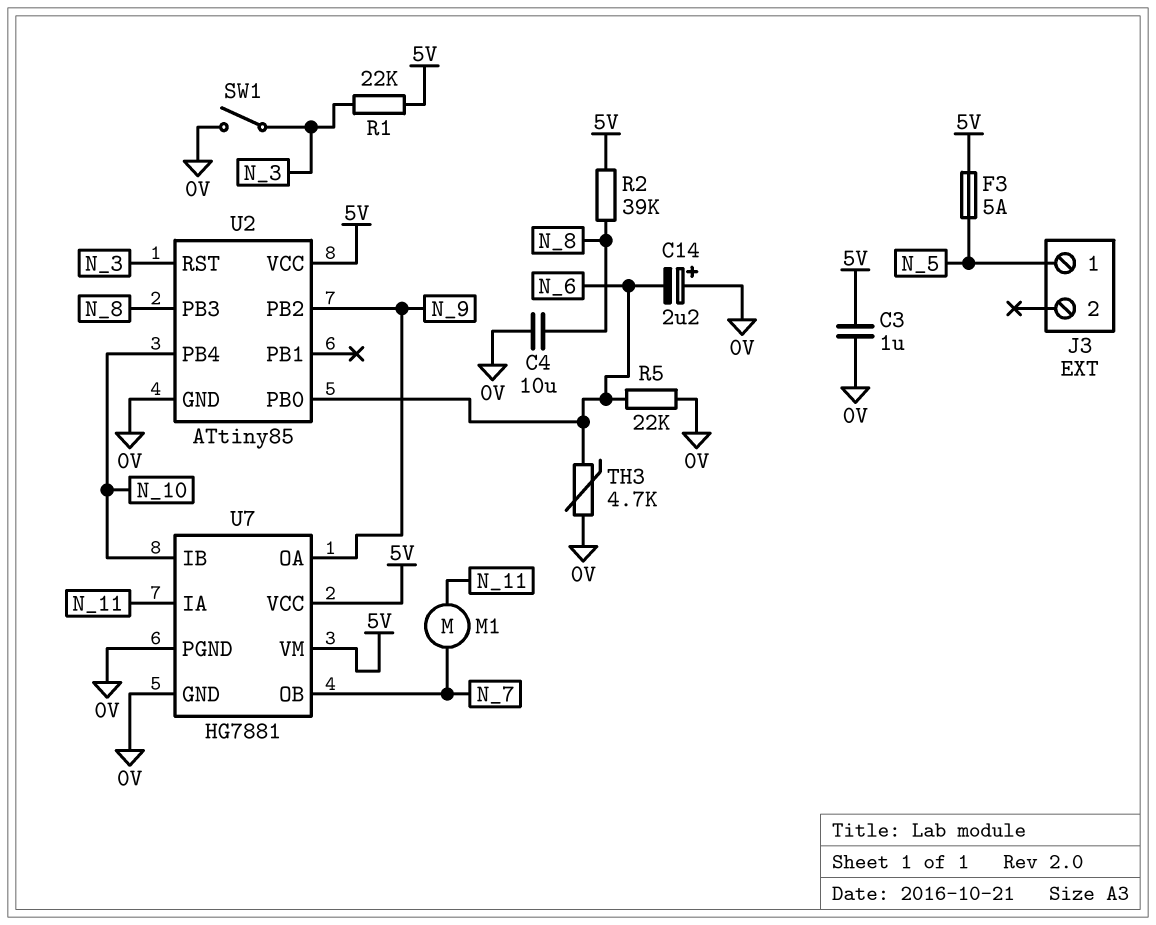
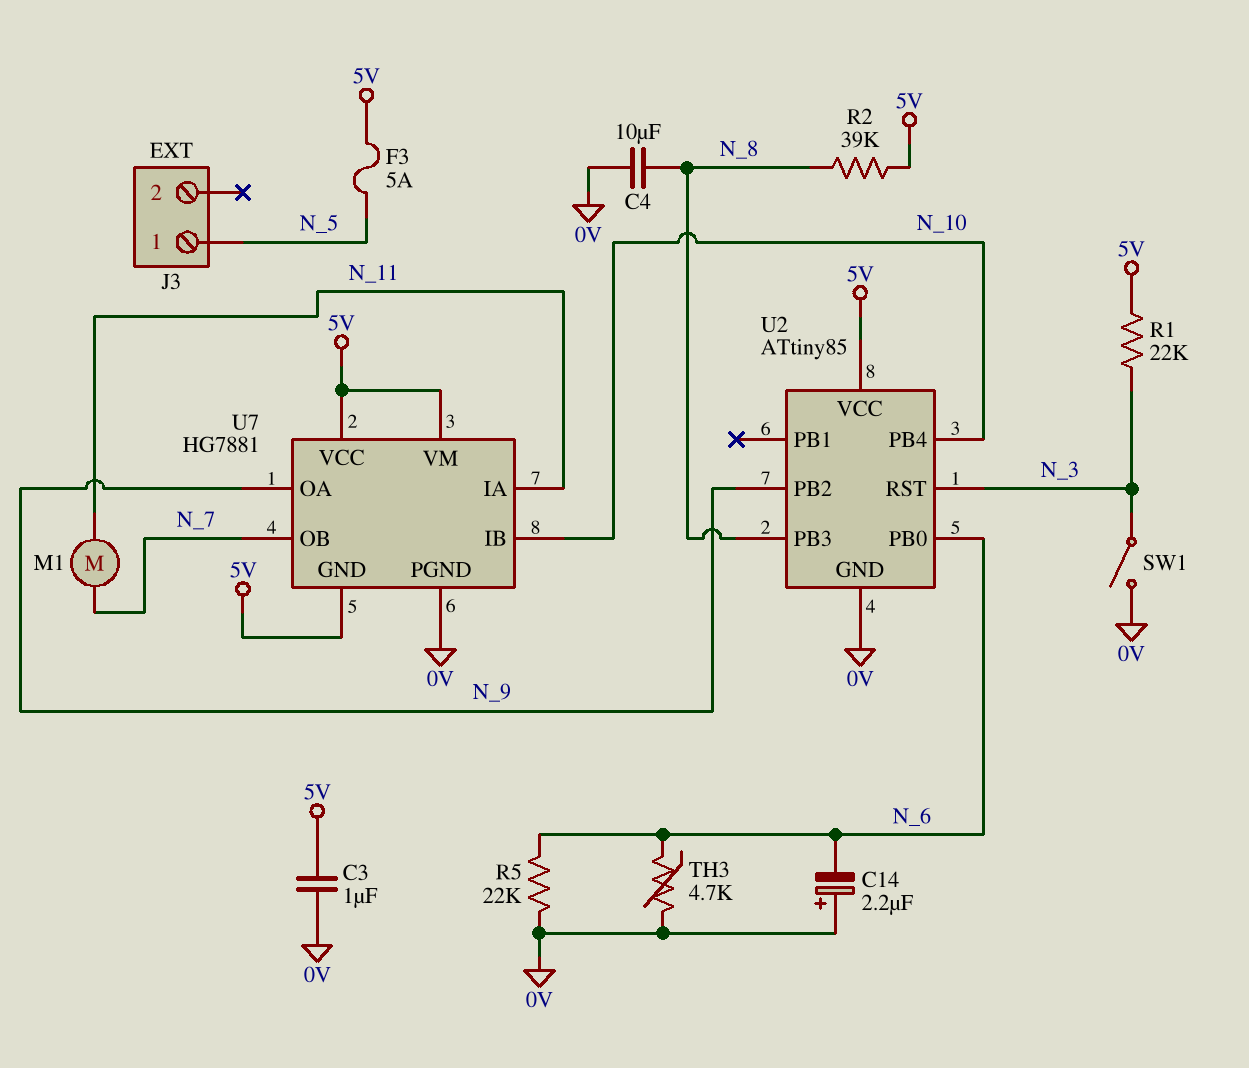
U7 pin GND: 0V -> 5V

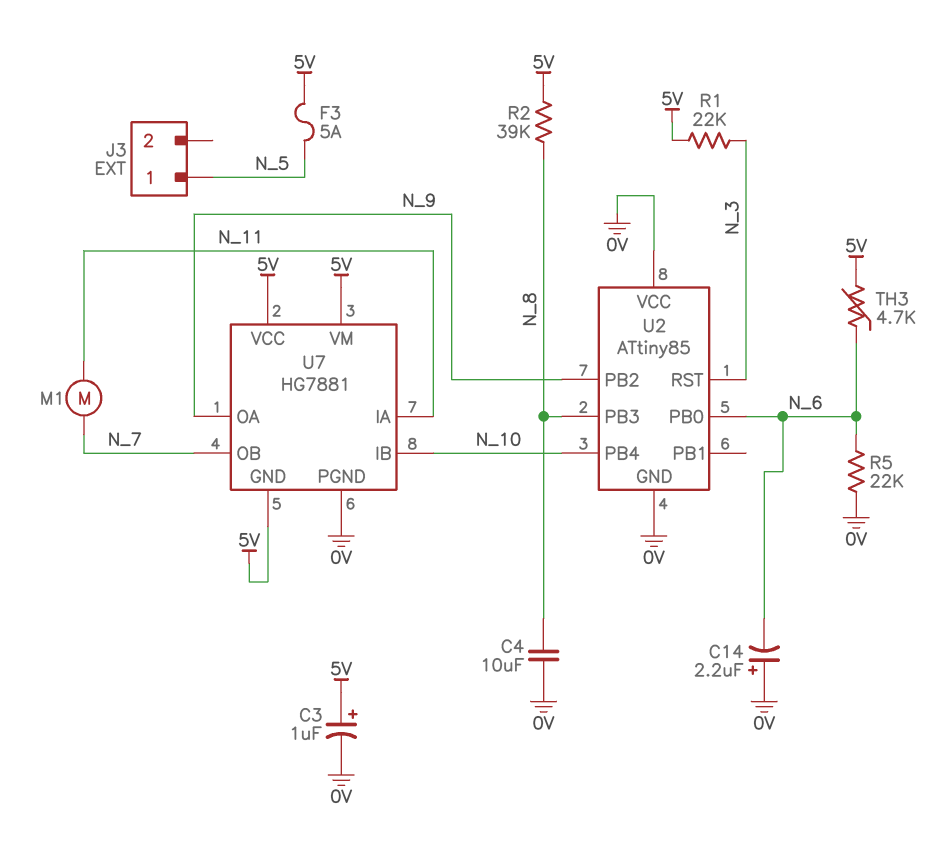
C3: 1uF (0V, 5V) -> 1uF (plus 5V, minus 0V)
SW1: switch (0V, N_3) -> none
TH3: 4.7k (0V, N_6) -> 4.7k (5V, N_6)
U2 pin VCC: 5V -> 0V

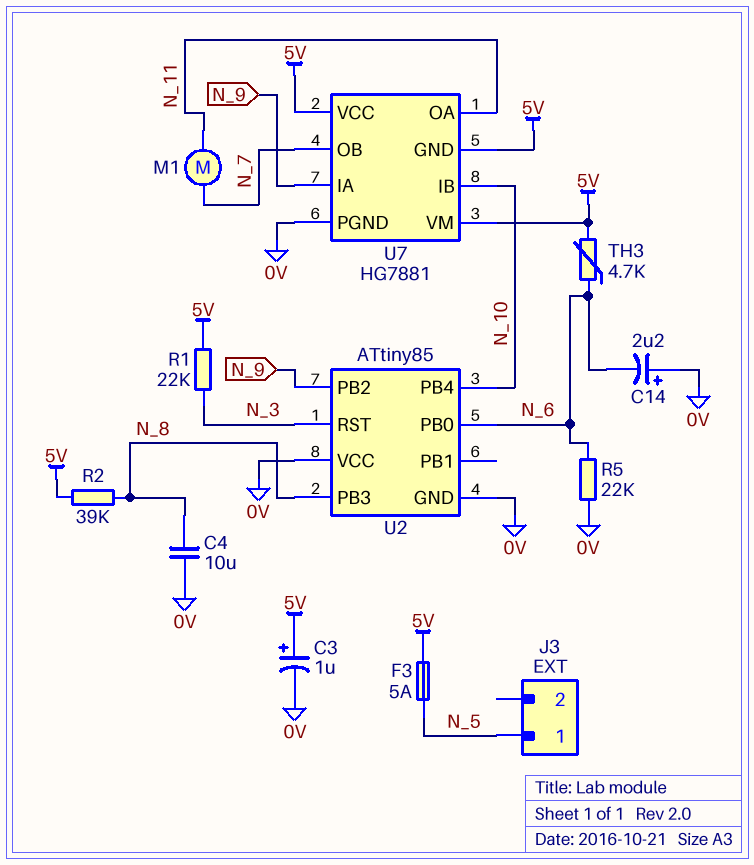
U7 pin IA: N_11 -> N_9
U7 pin OA: N_9 -> N_11

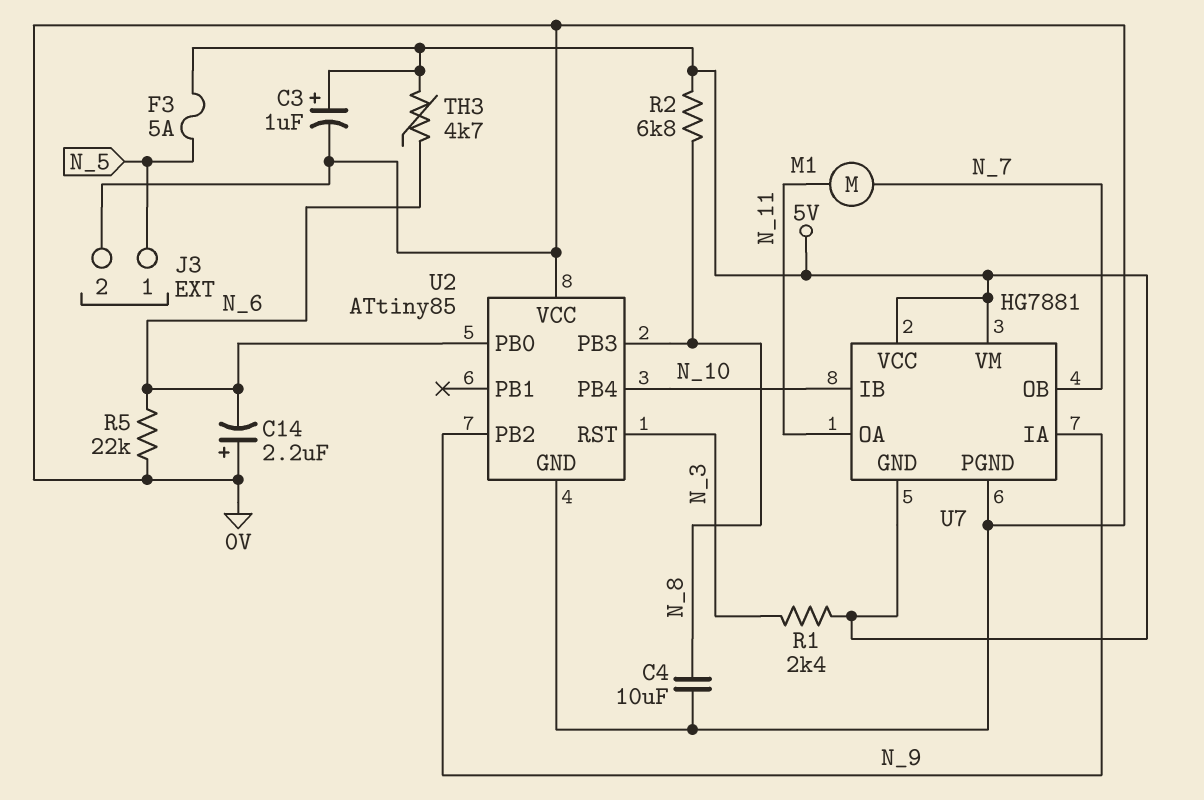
J3 pin 2: none -> 0V
R1: 22k (5V, N_3) -> 2.4k (5V, N_3)
R2: 39k (5V, N_8) -> 6.8k (5V, N_8)

